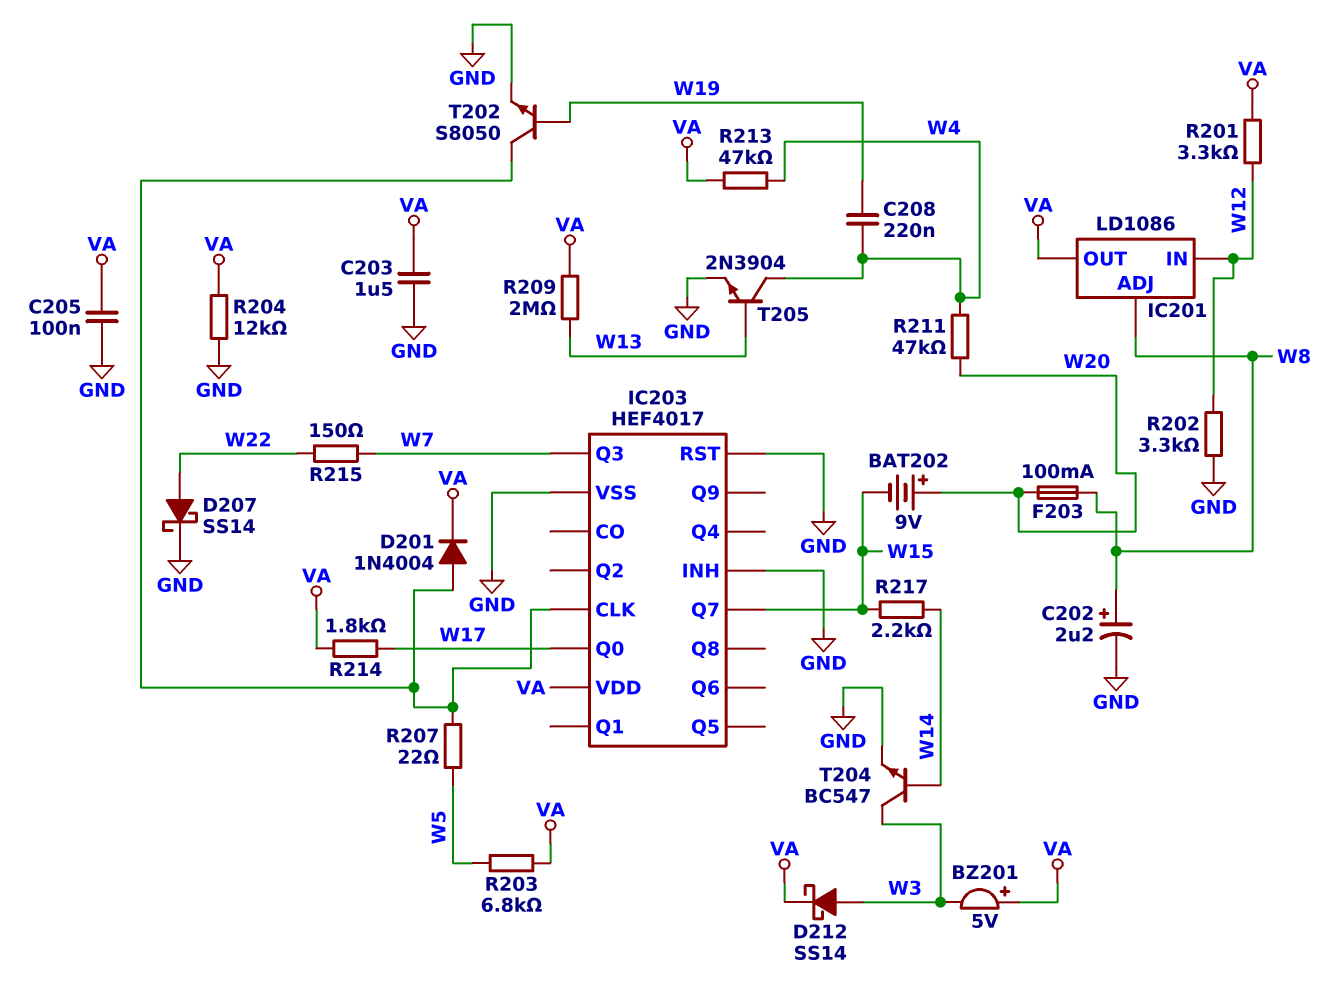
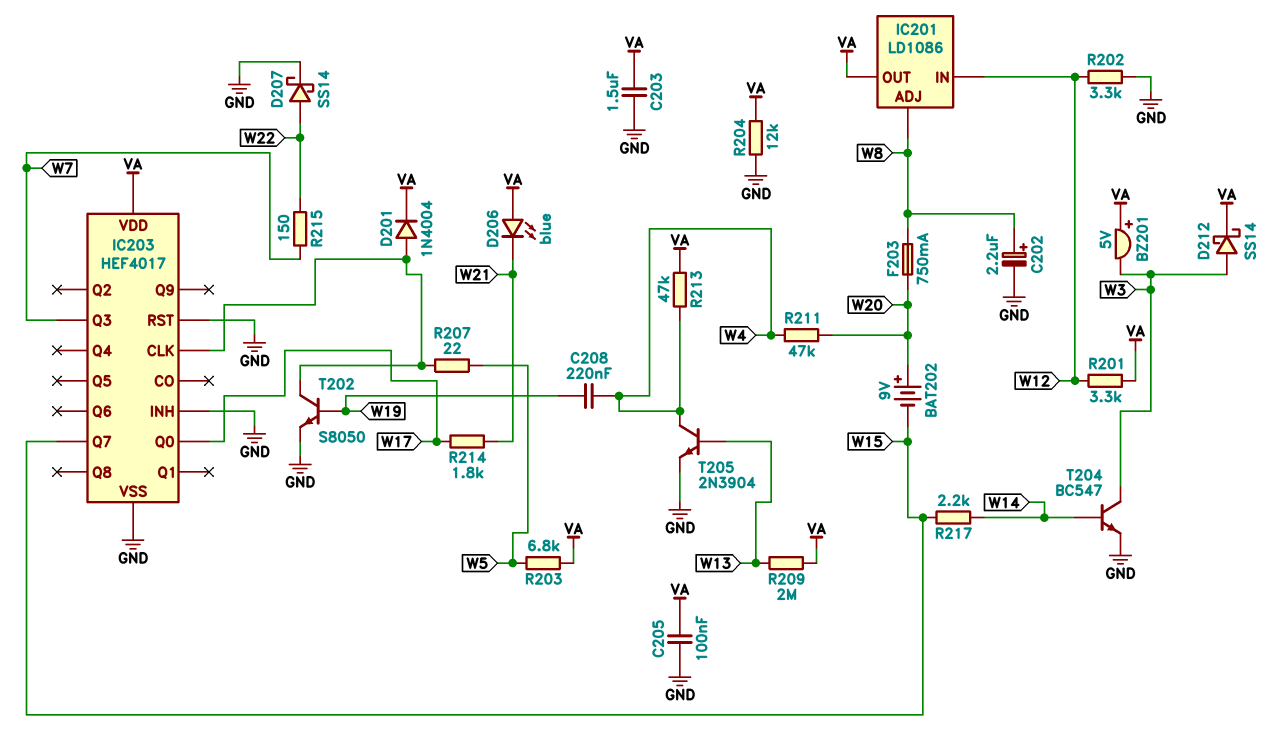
D206: none -> LED blue (A VA, K W21)
F203: 100mA (W8, W20) -> 750mA (W8, W20)
R214: 1.8k (VA, W17) -> 1.8k (W17, W21)

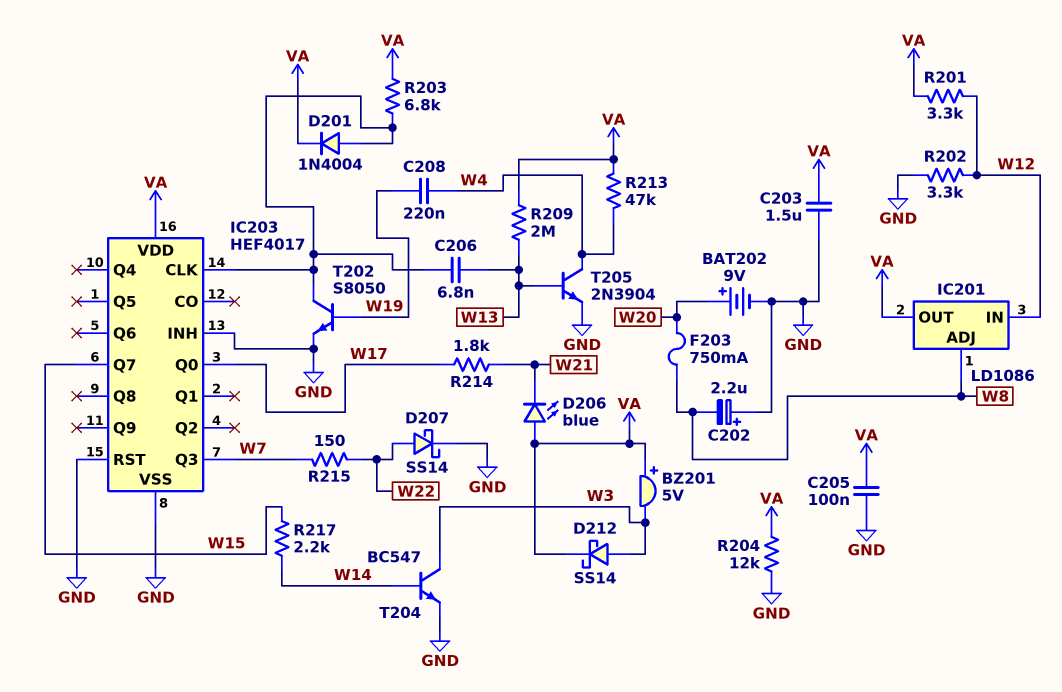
BAT202: 9V (plus W20, minus W15) -> 9V (plus W20, minus GND)
C202: 2.2uF (plus W8, minus GND) -> 2.2uF (plus GND, minus W8)
C206: none -> 6.8nF (IC203/CLK, W13)
R203: 6.8k (VA, W5) -> 6.8k (IC203/CLK, VA)
R207: 22 (IC203/CLK, W5) -> none
R211: 47k (W4, W20) -> none

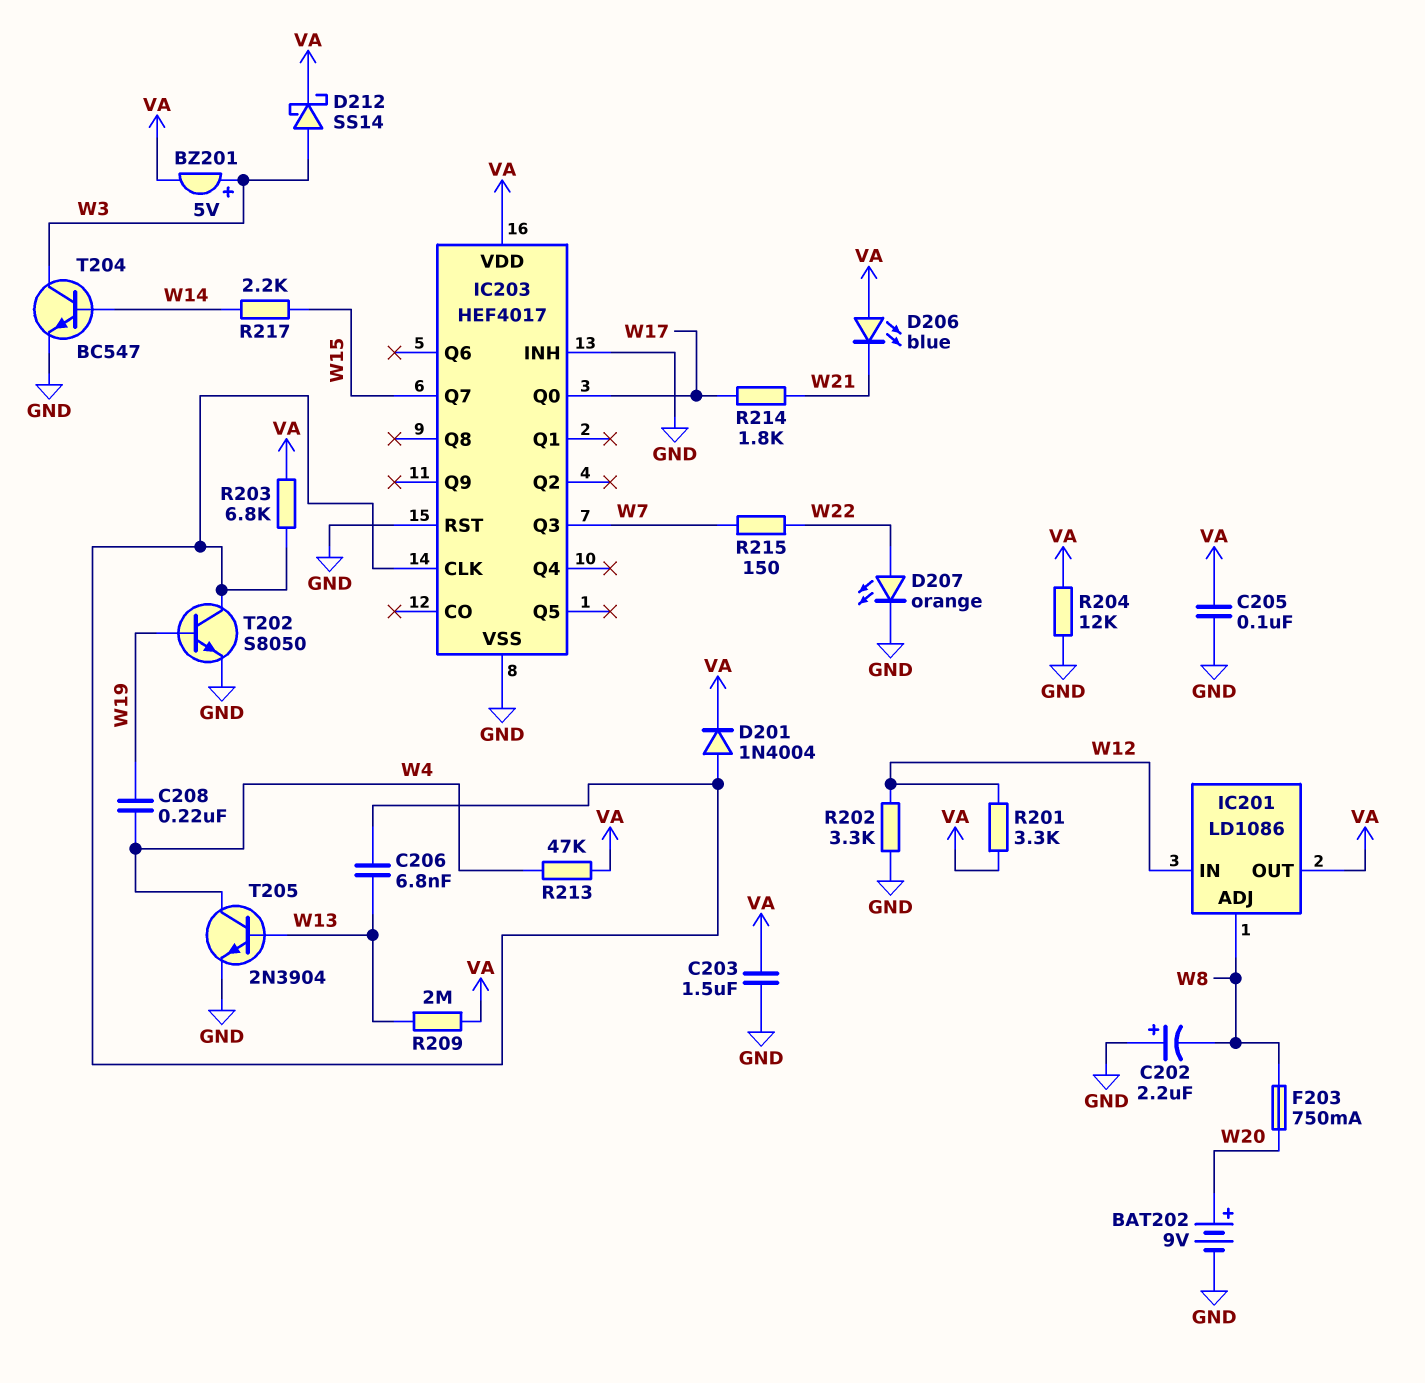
BZ201: buzzer 5V (plus VA, minus W3) -> buzzer 5V (plus W3, minus VA)
D207: schottky SS14 (A W22, K GND) -> LED orange (A W22, K GND)

